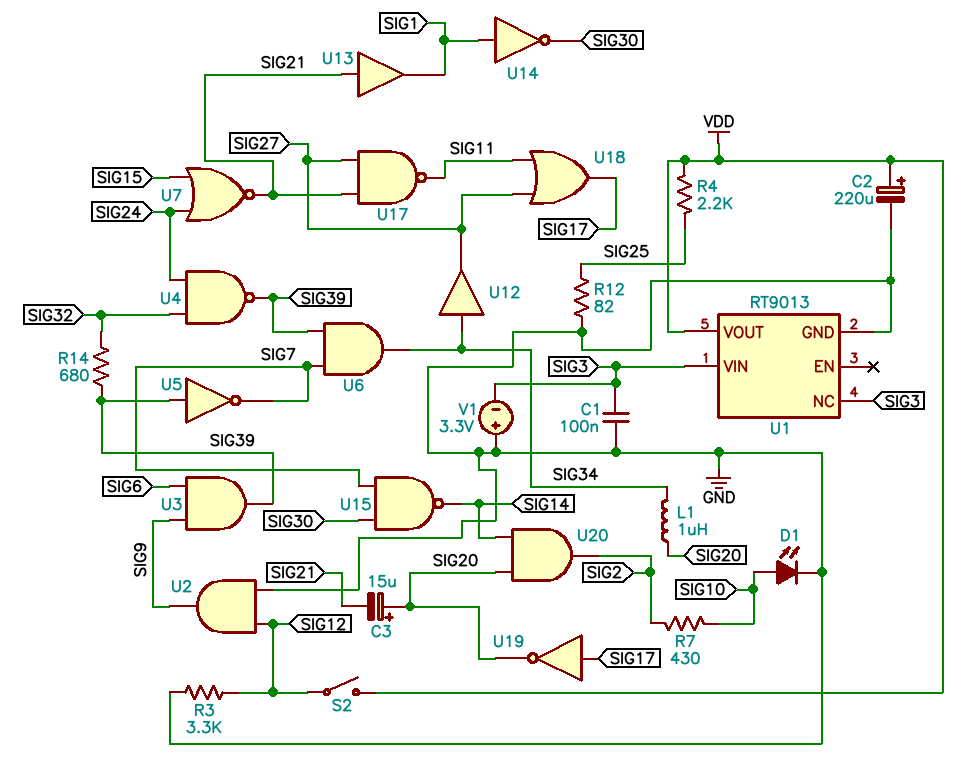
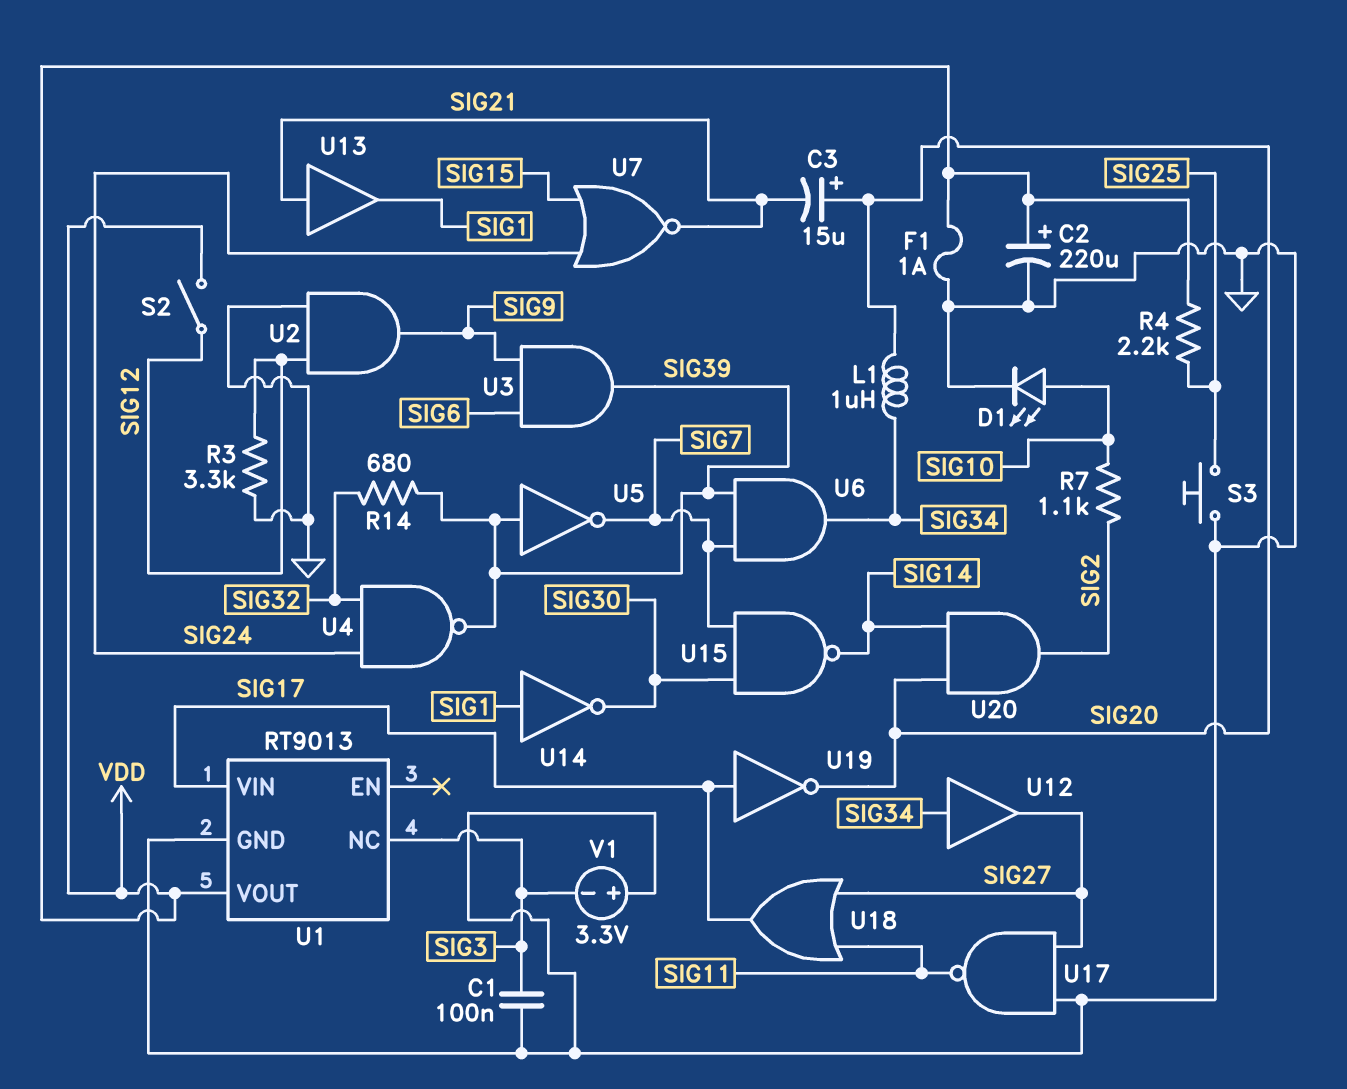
F1: none -> 1A (GND, VDD)
R7: 430 (SIG2, SIG10) -> 1.1k (SIG2, SIG10)
R12: 82 (GND, SIG25) -> none
S3: none -> button (GND, SIG25)
U1 pin VIN: SIG3 -> SIG17
U17: NAND (in SIG21, in SIG27, out SIG11) -> NAND (in GND, in SIG27, out SIG11)

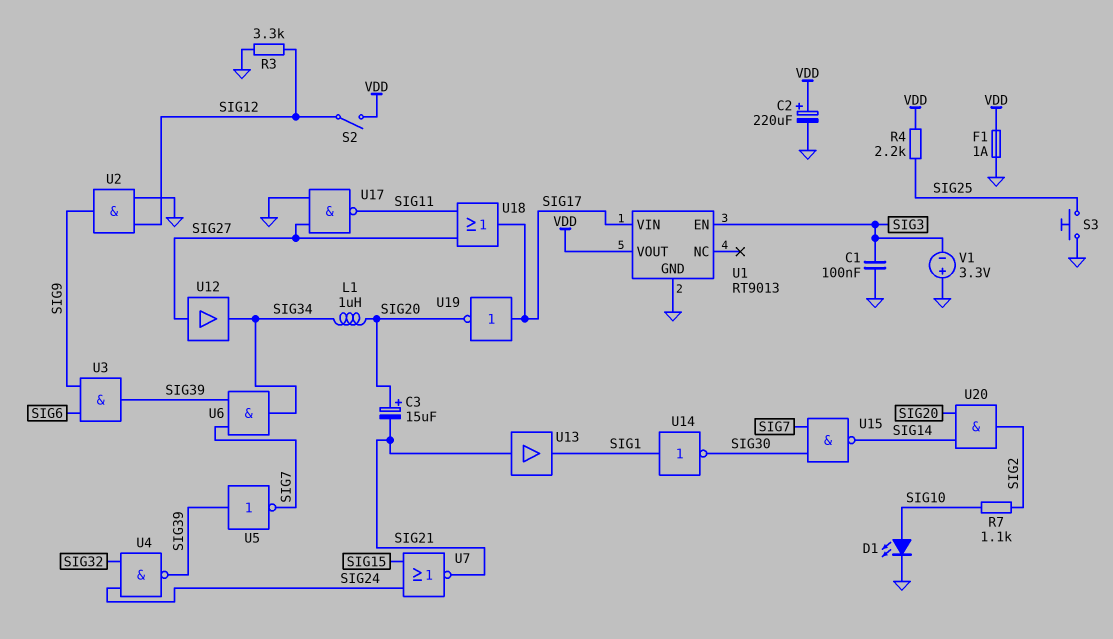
R14: 680 (SIG32, SIG39) -> none
U1 pin EN: none -> SIG3
U1 pin NC: SIG3 -> none
U12: buffer (in SIG34, out SIG27) -> buffer (in SIG27, out SIG34)

